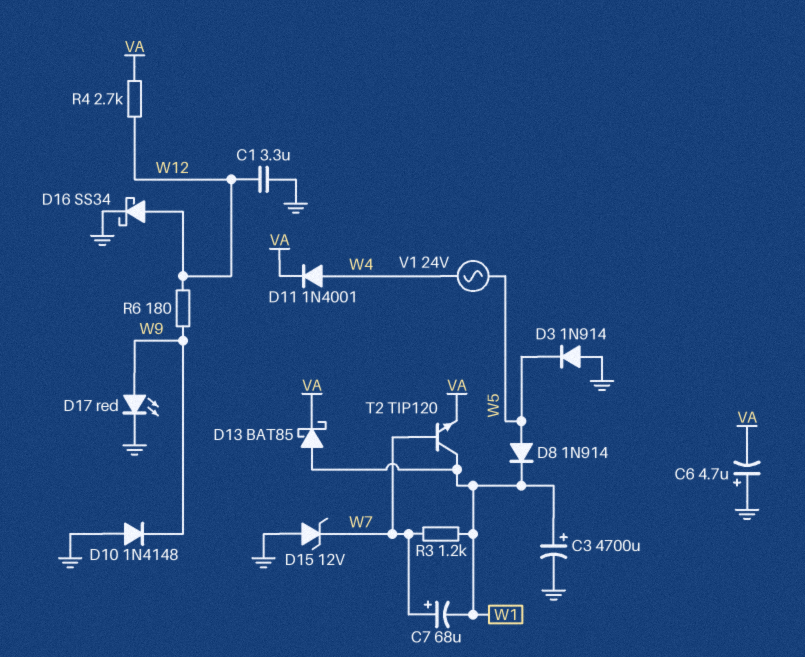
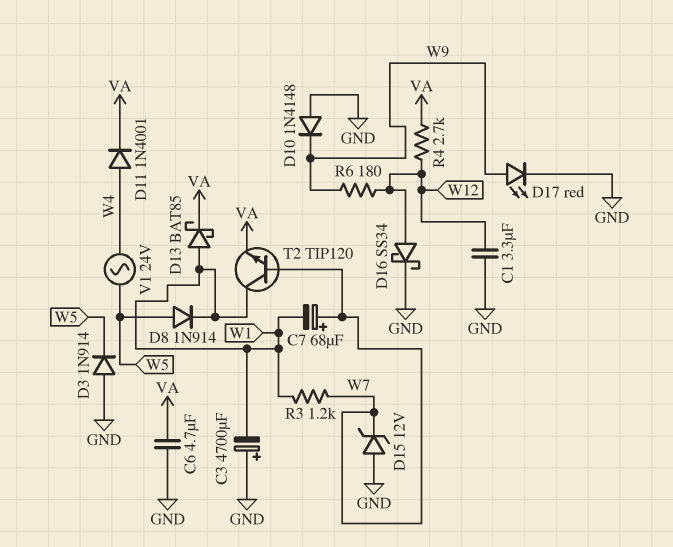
C3: 4700uF (plus W1, minus GND) -> 4700uF (plus GND, minus W1)
C6: 4.7uF (plus GND, minus VA) -> 4.7uF (GND, VA)

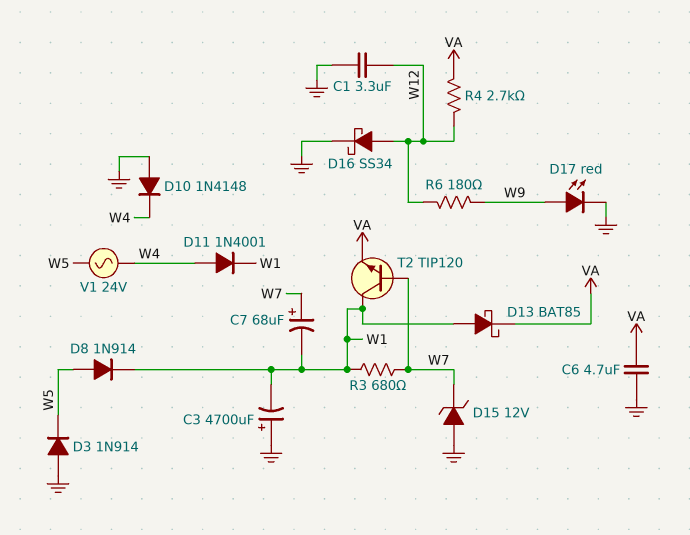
D10: diode 1N4148 (A GND, K W9) -> diode 1N4148 (A GND, K W4)
D11: diode 1N4001 (A W4, K VA) -> diode 1N4001 (A W4, K W1)
R3: 1.2k (W1, W7) -> 680 (W1, W7)

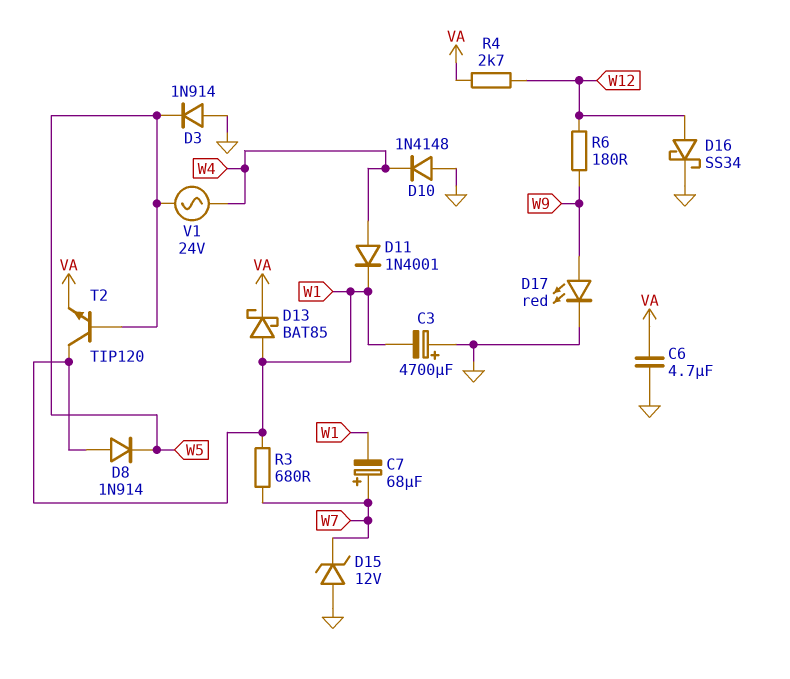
C1: 3.3uF (GND, W12) -> none
D8: diode 1N914 (A W5, K W1) -> diode 1N914 (A W1, K W5)
T2: NPN TIP120 (B W7, C W1, E VA) -> NPN TIP120 (B W5, C W1, E VA)

